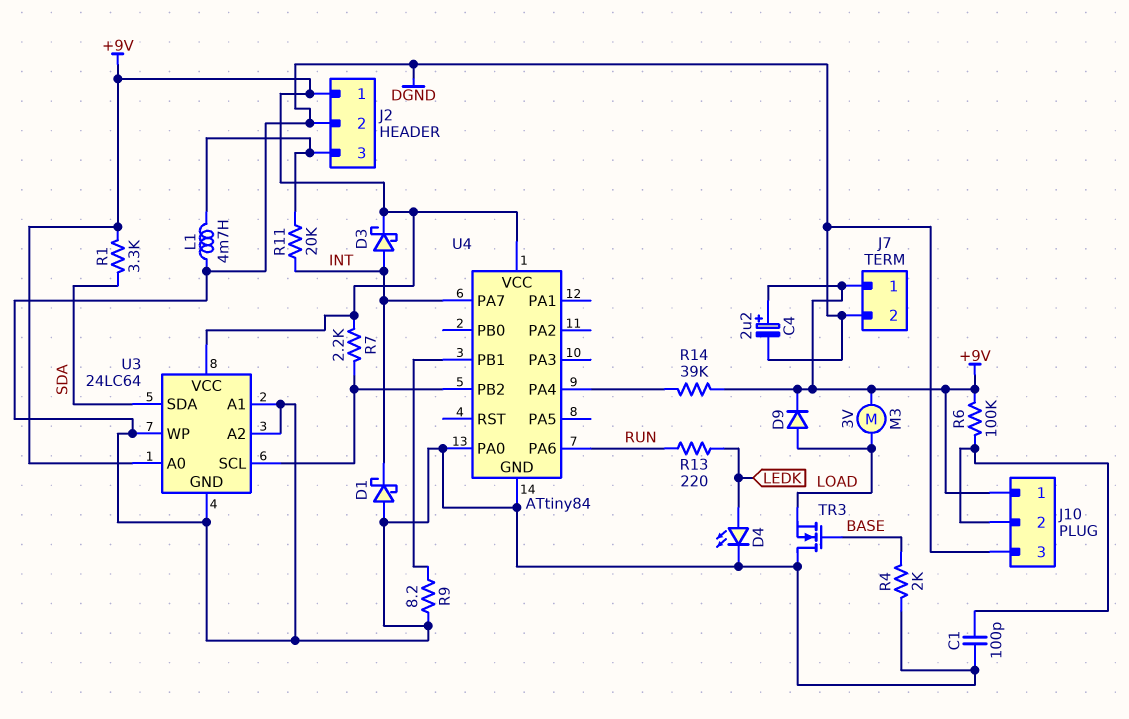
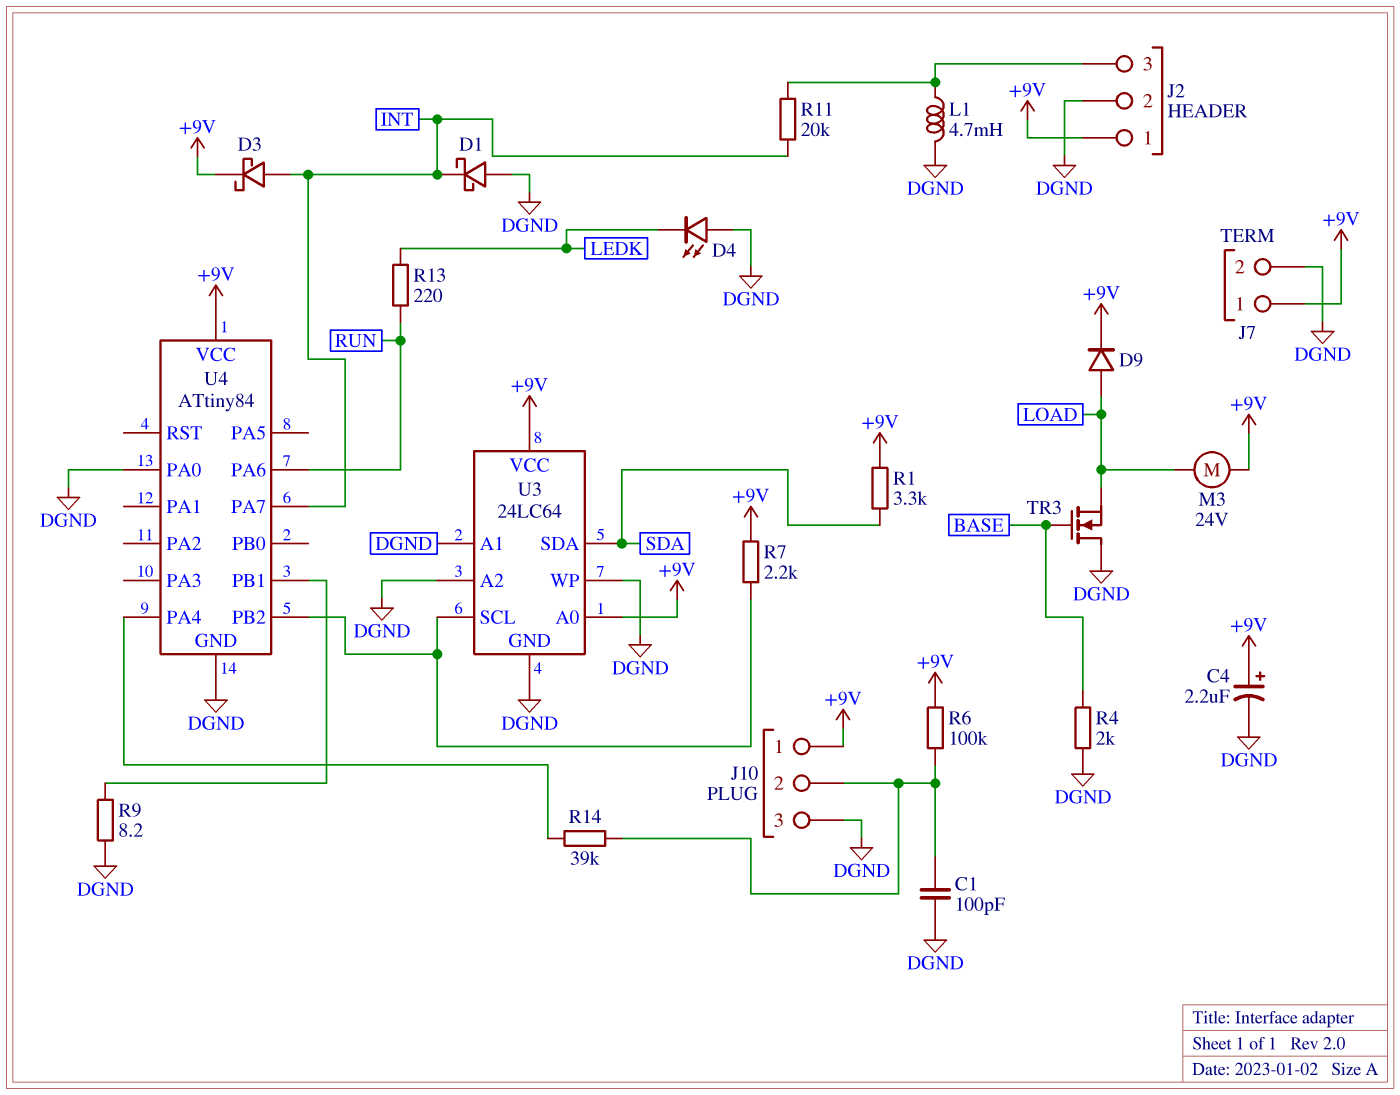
D4: LED (A LEDK, K DGND) -> LED (A DGND, K LEDK)
M3: motor 3V (+9V, LOAD) -> motor 24V (+9V, LOAD)
R14: 39k (+9V, U4/PA4) -> 39k (J10/2, U4/PA4)

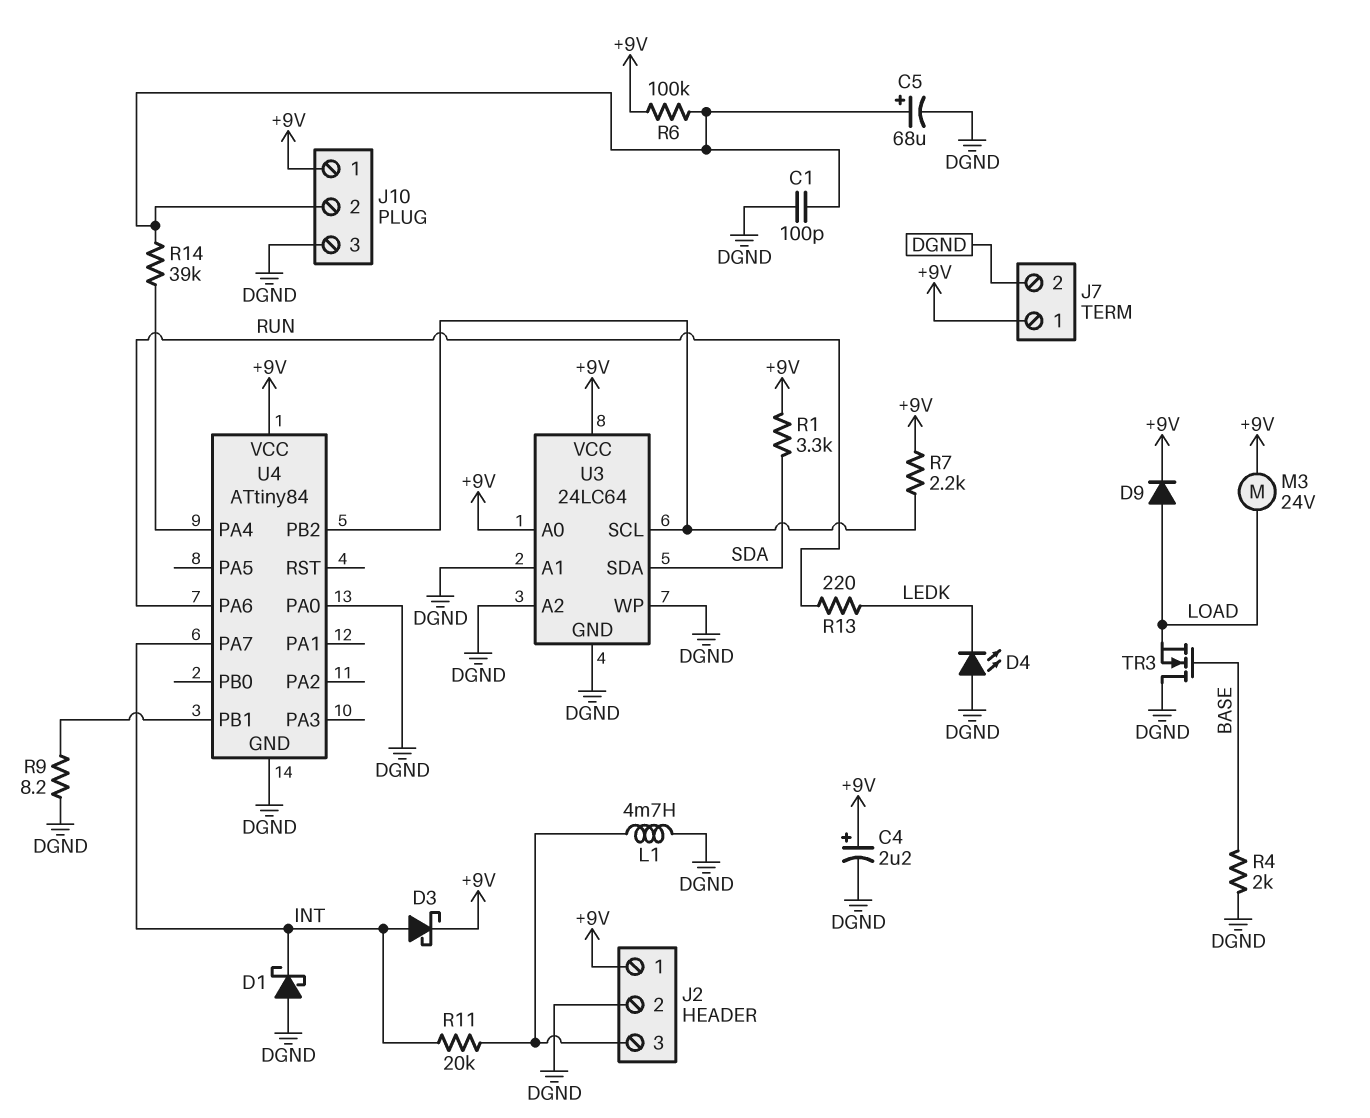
C5: none -> 68uF (plus J10/2, minus DGND)

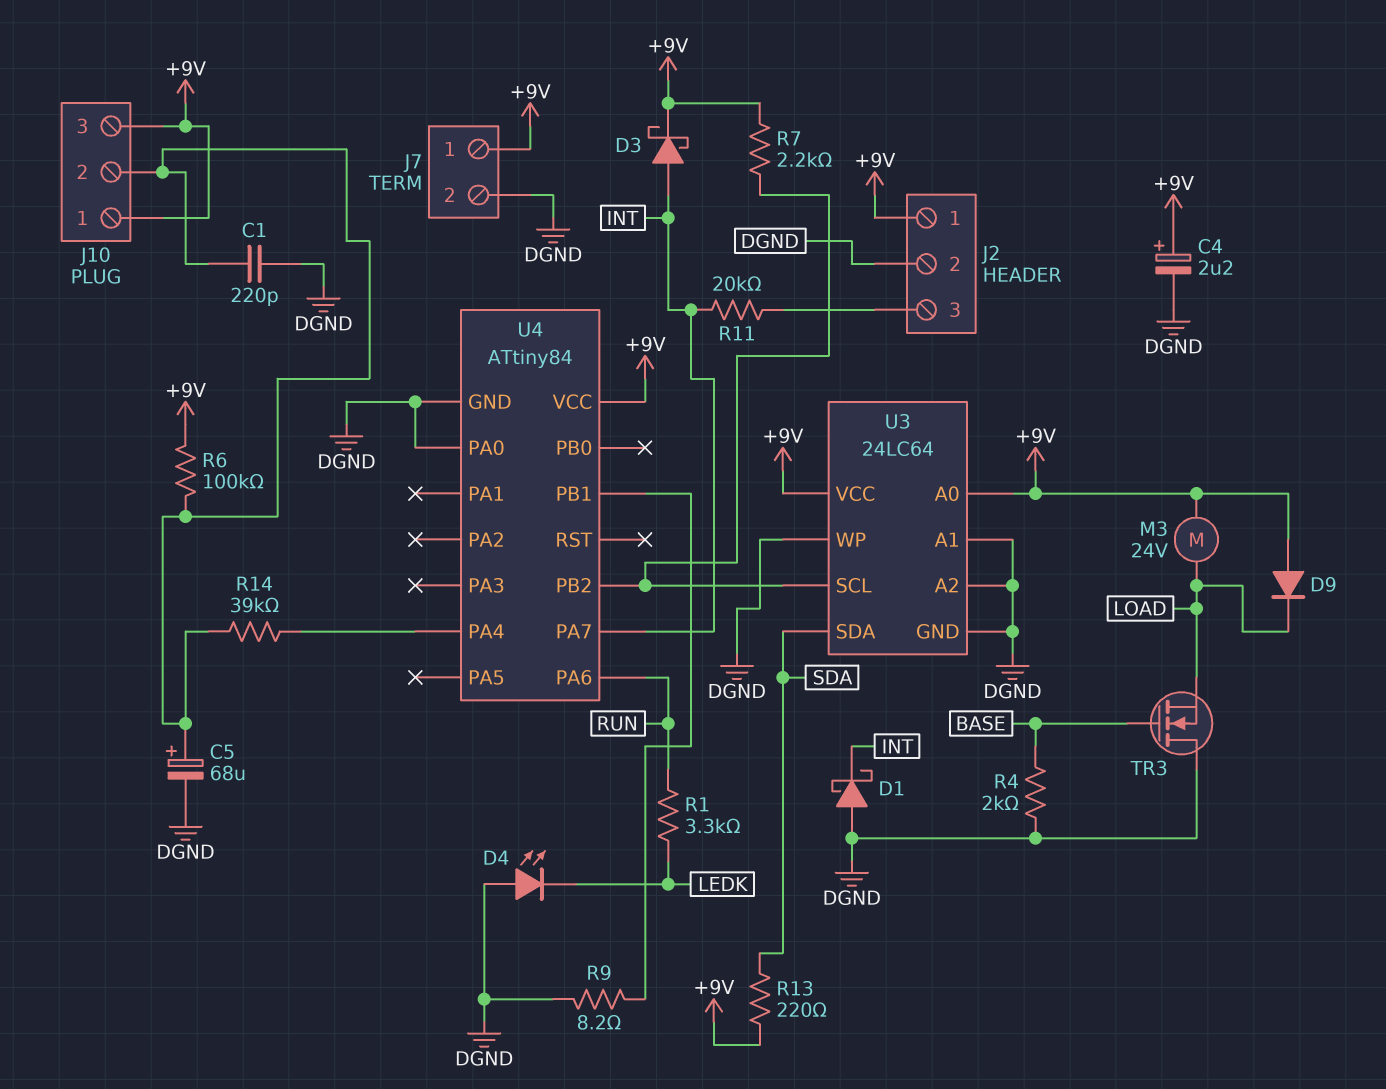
C1: 100pF (DGND, J10/2) -> 220pF (DGND, J10/2)
D9: diode (A LOAD, K +9V) -> diode (A +9V, K LOAD)
J10 pin 3: DGND -> +9V
L1: 4.7mH (DGND, J2/3) -> none
R1: 3.3k (+9V, SDA) -> 3.3k (LEDK, RUN)
R13: 220 (LEDK, RUN) -> 220 (+9V, SDA)

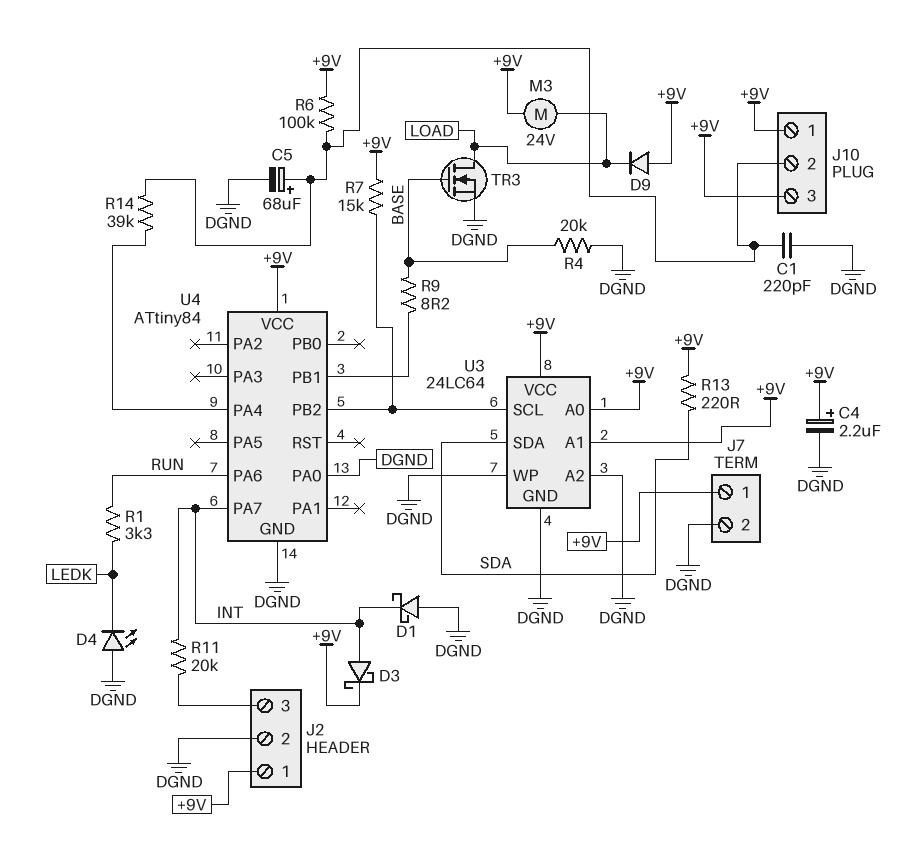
R4: 2k (BASE, DGND) -> 20k (BASE, DGND)
R7: 2.2k (+9V, U3/SCL) -> 15k (+9V, U3/SCL)
R9: 8.2 (DGND, U4/PB1) -> 8.2 (BASE, U4/PB1)
TR3: NMOS (G BASE, D DGND, S LOAD) -> NMOS (G BASE, D LOAD, S DGND)
U3 pin A1: DGND -> +9V

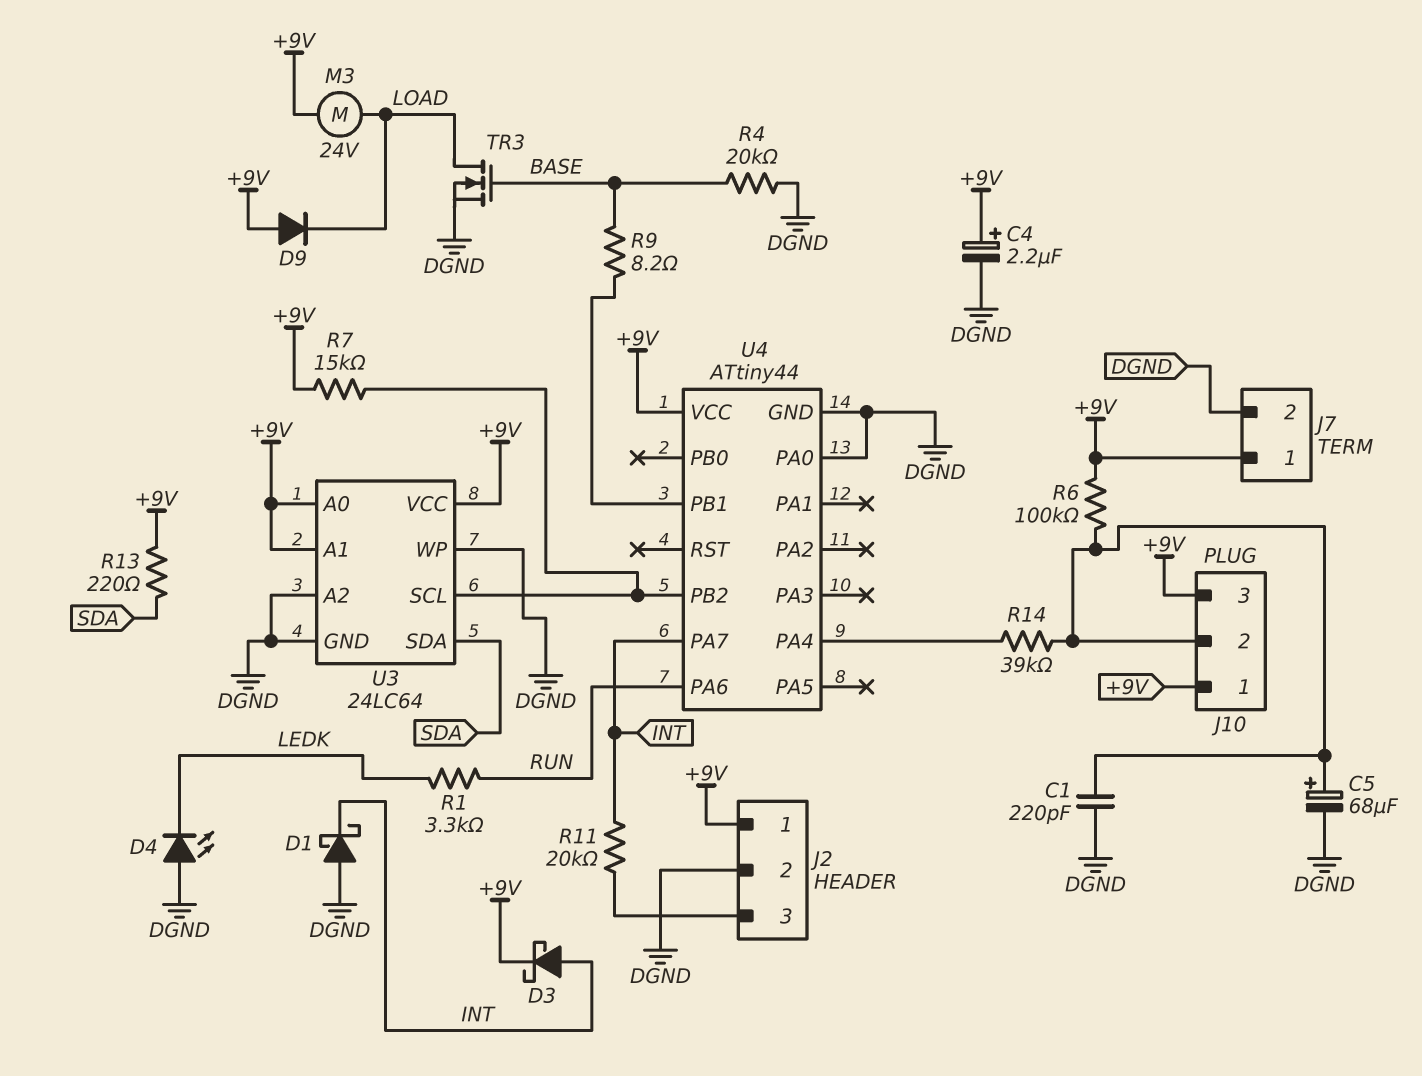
U4: ATtiny84 -> ATtiny44

